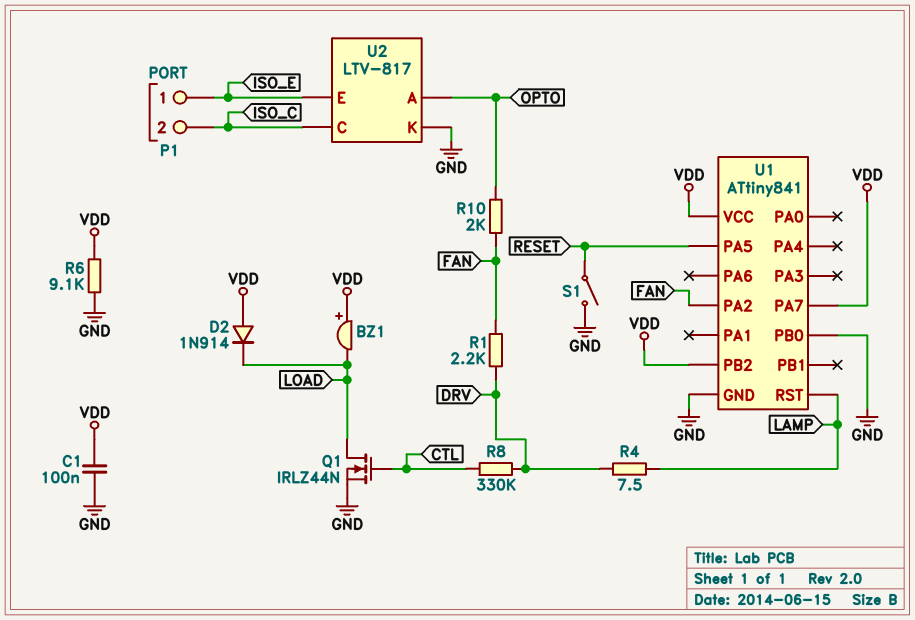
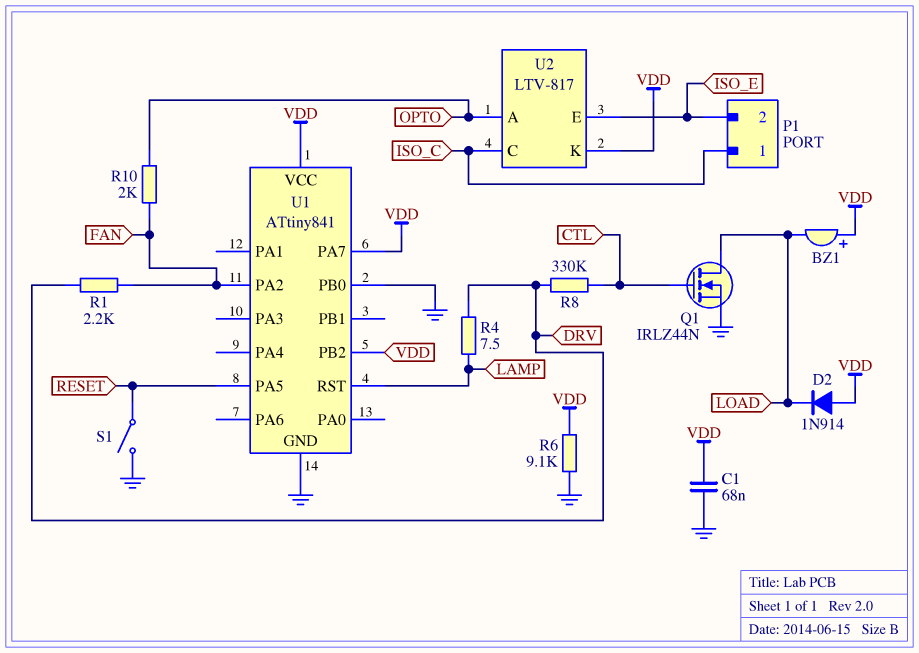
C1: 100nF (GND, VDD) -> 68nF (GND, VDD)
P1 pin 1: ISO_E -> ISO_C
P1 pin 2: ISO_C -> ISO_E
U2 pin K: GND -> VDD

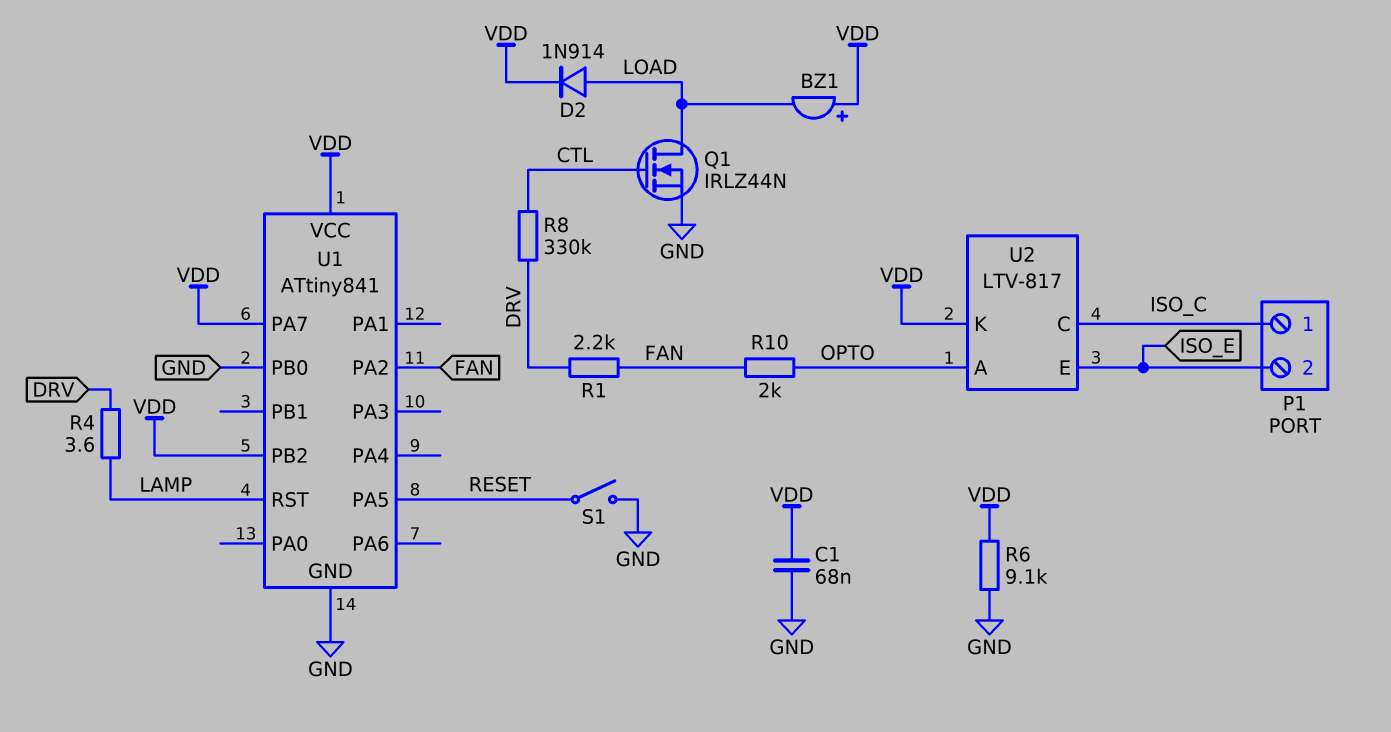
D2: diode 1N914 (A VDD, K LOAD) -> diode 1N914 (A LOAD, K VDD)
R4: 7.5 (DRV, LAMP) -> 3.6 (DRV, LAMP)

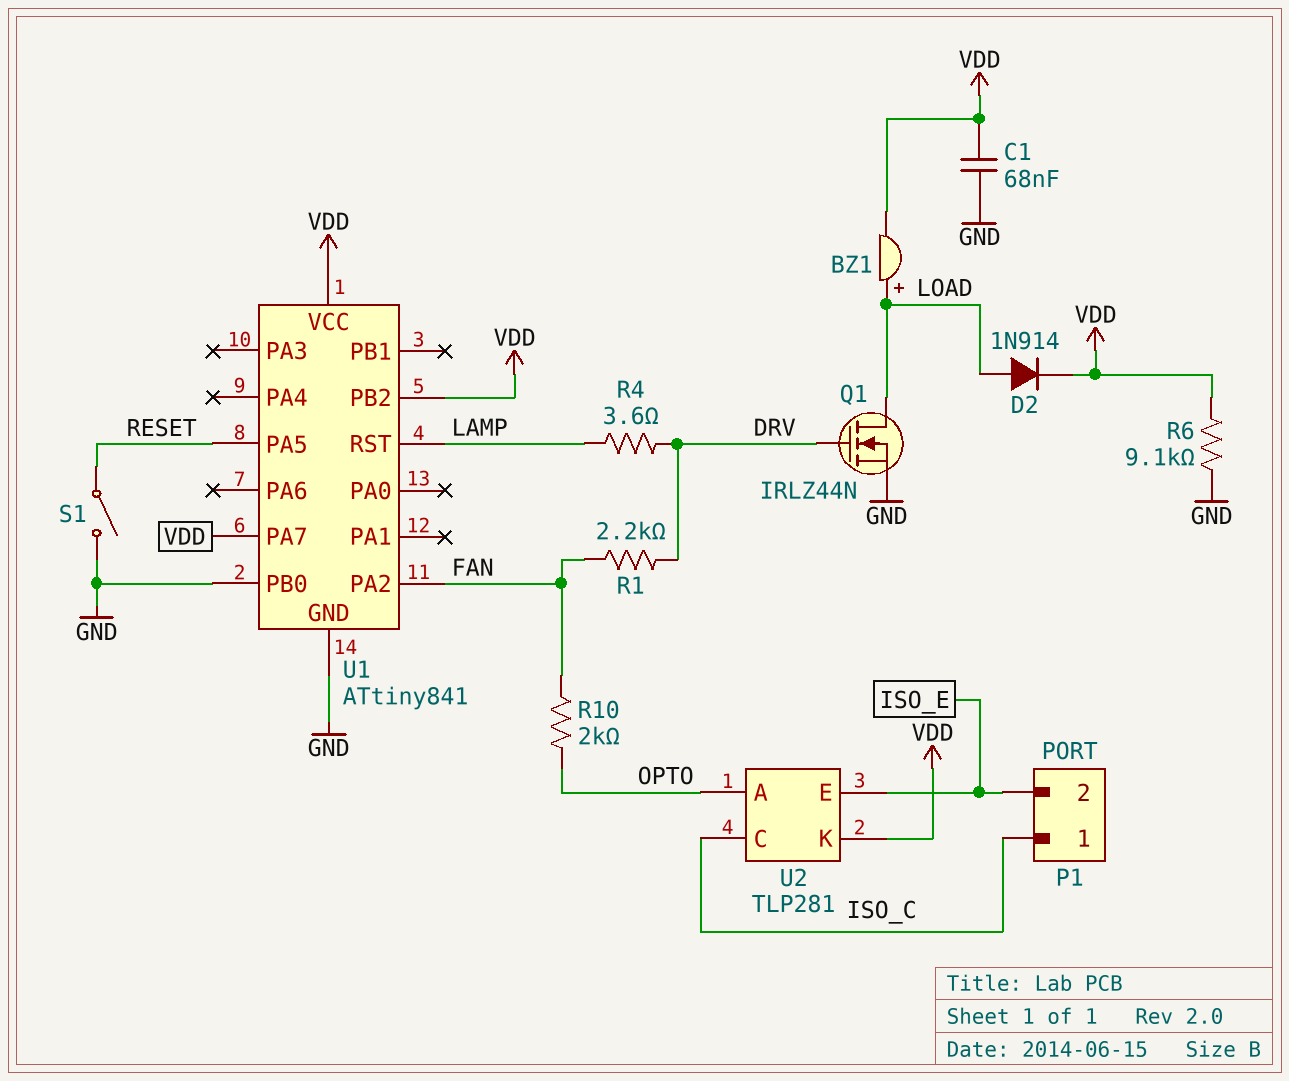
BZ1: buzzer (plus VDD, minus LOAD) -> buzzer (plus LOAD, minus VDD)
Q1: NMOS IRLZ44N (G CTL, D LOAD, S GND) -> NMOS IRLZ44N (G DRV, D LOAD, S GND)
R8: 330k (CTL, DRV) -> none
U2: LTV-817 -> TLP281

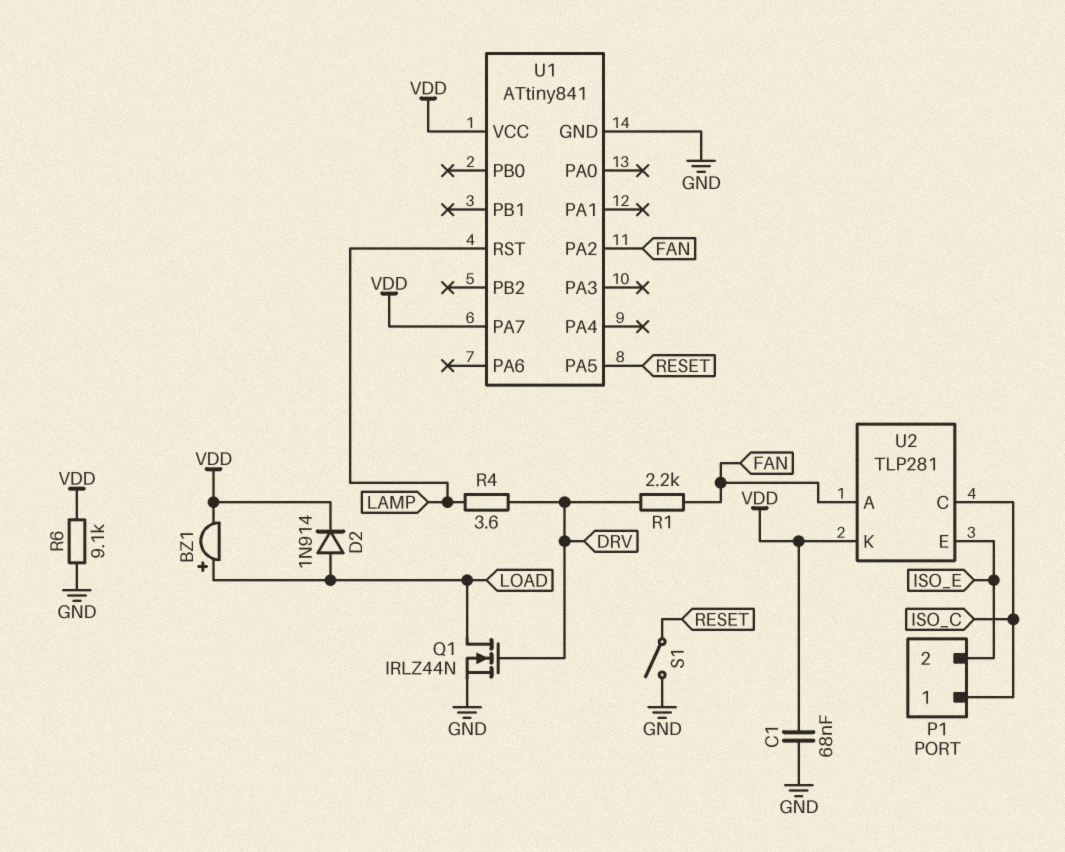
R10: 2k (FAN, OPTO) -> none
U1 pin PB0: GND -> none
U1 pin PB2: VDD -> none
U2 pin A: OPTO -> FAN

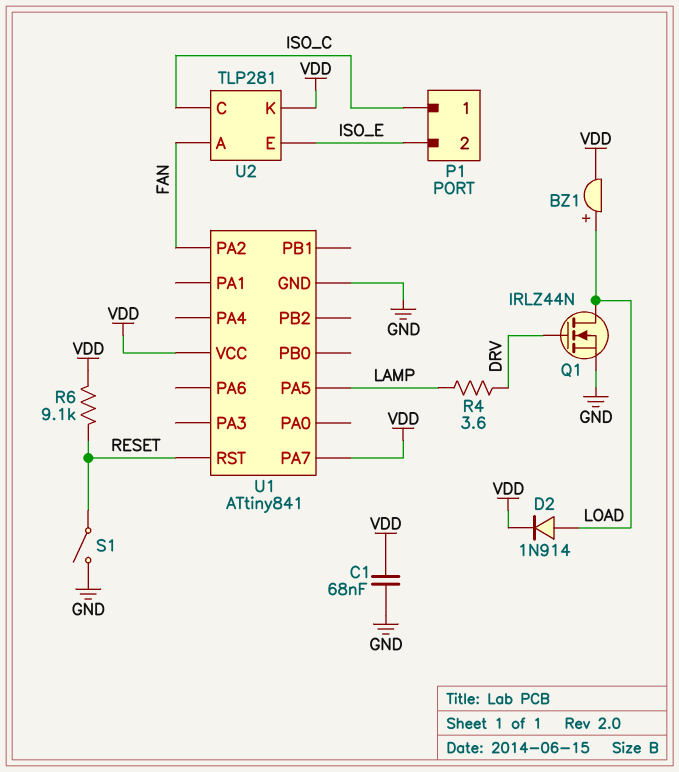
R1: 2.2k (DRV, FAN) -> none
R6: 9.1k (GND, VDD) -> 9.1k (RESET, VDD)
U1 pin PA5: RESET -> LAMP
U1 pin RST: LAMP -> RESET

